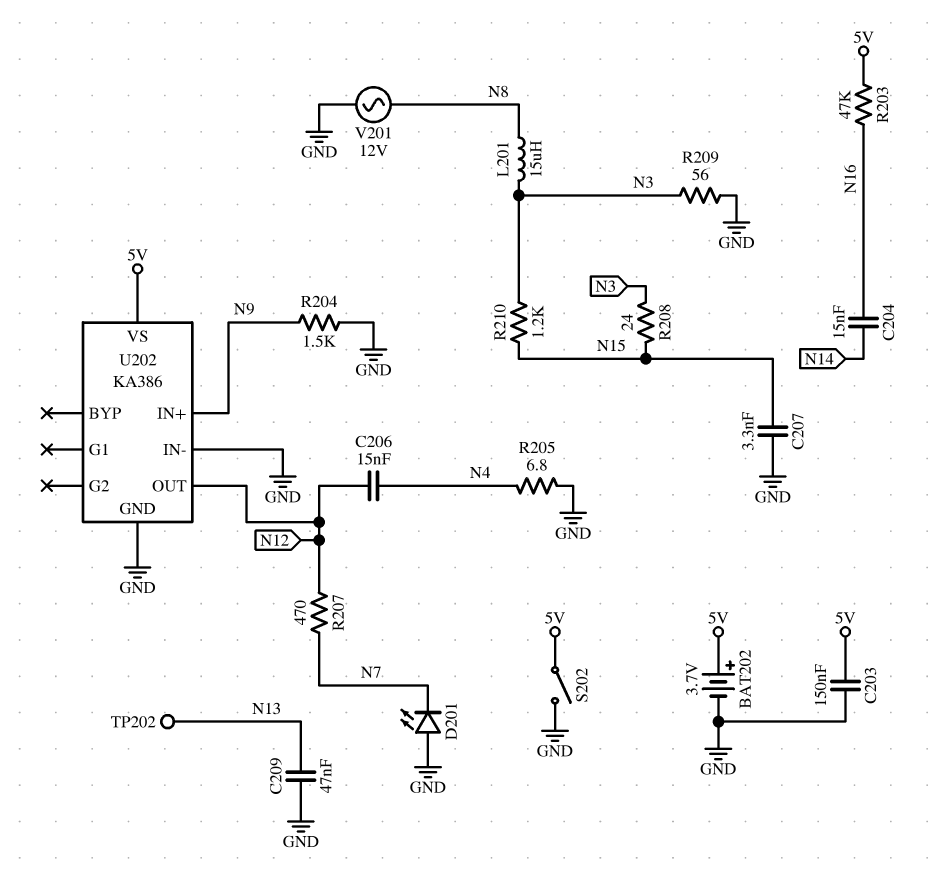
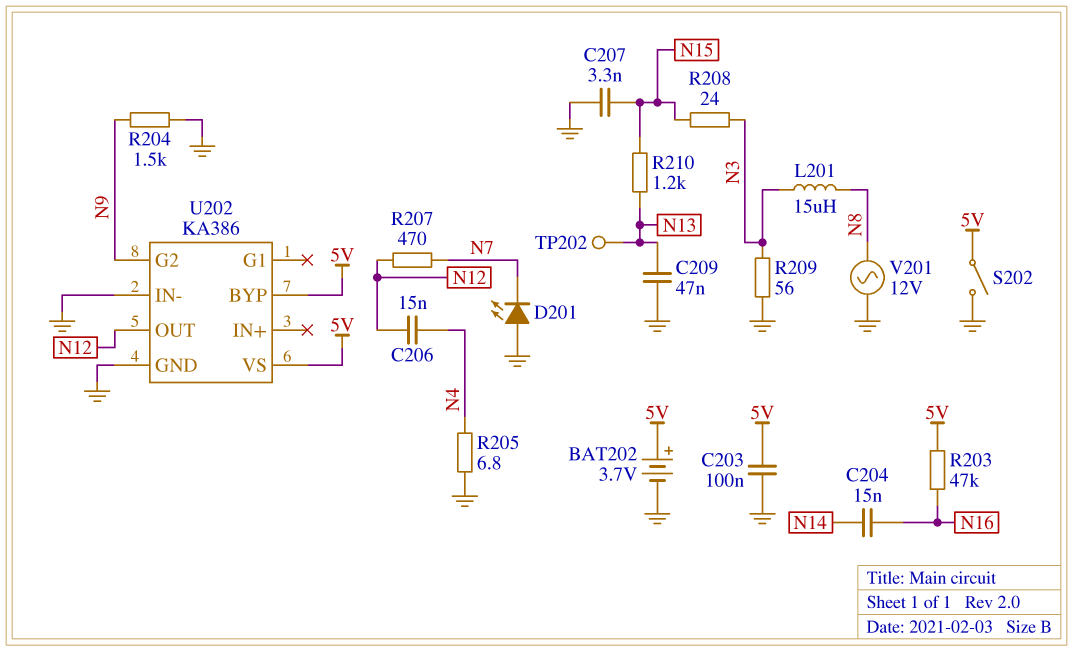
C203: 150nF (5V, GND) -> 100nF (5V, GND)
R210: 1.2k (N3, N15) -> 1.2k (N13, N15)
U202 pin BYP: none -> 5V
U202 pin G2: none -> N9
U202 pin IN+: N9 -> none

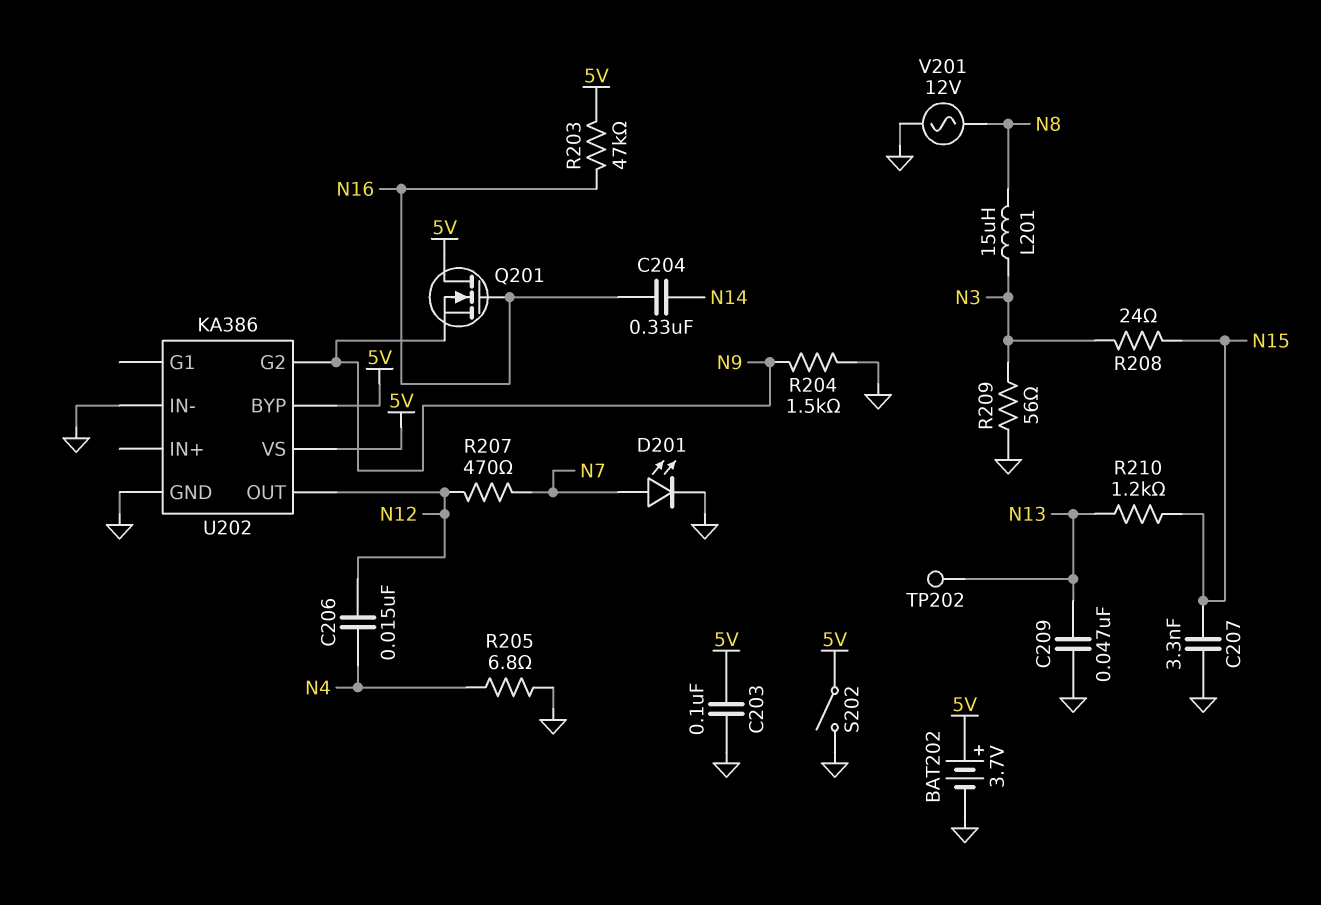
C204: 15nF (N14, N16) -> 330nF (N14, N16)
D201: LED (A GND, K N7) -> LED (A N7, K GND)
Q201: none -> NMOS (G N16, D 5V, S N9)

